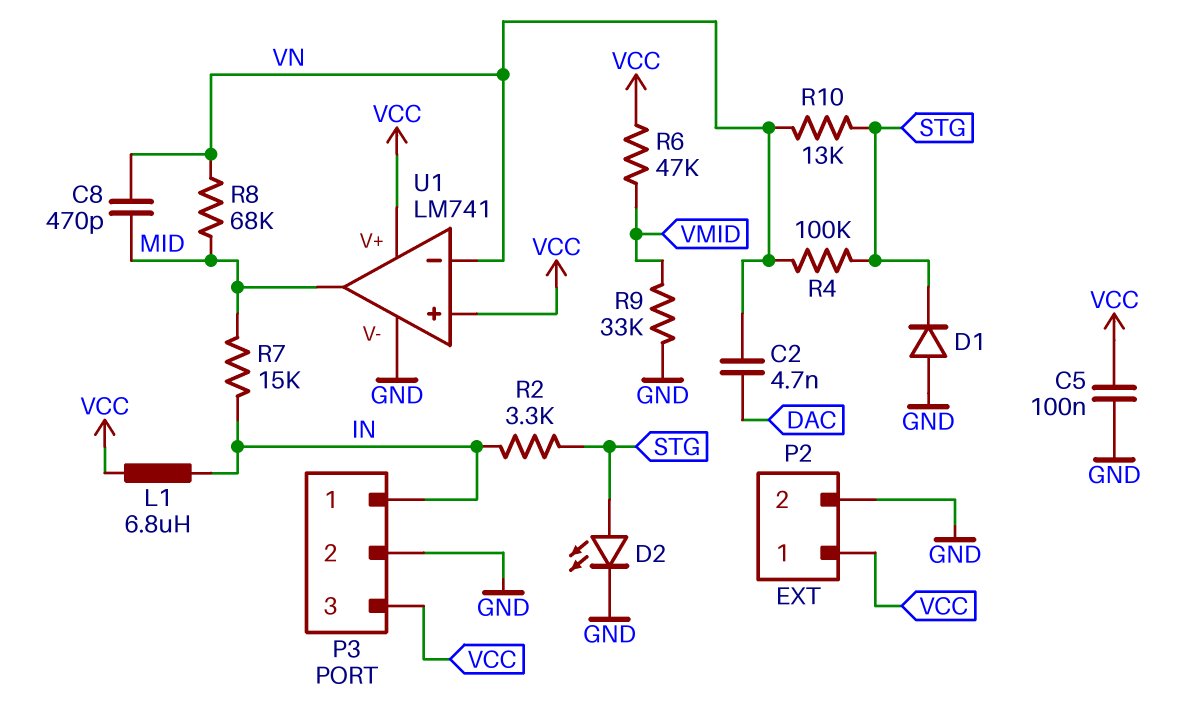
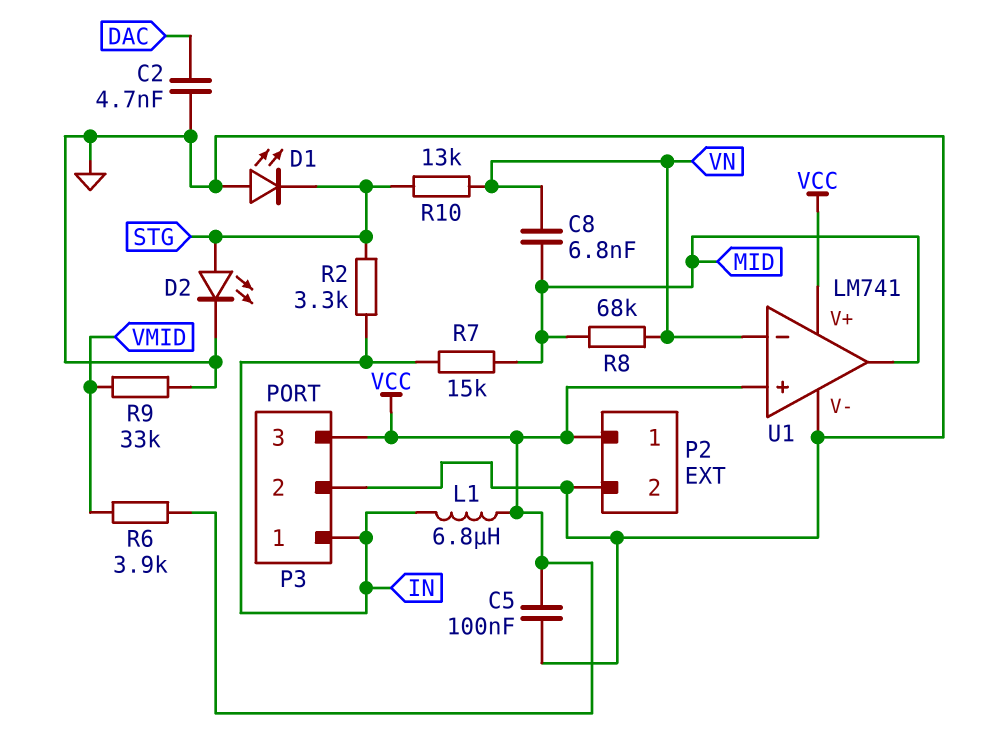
C2: 4.7nF (DAC, VN) -> 4.7nF (DAC, GND)
C8: 470pF (MID, VN) -> 6.8nF (MID, VN)
D1: diode (A GND, K STG) -> LED (A GND, K STG)
R4: 100k (STG, VN) -> none
R6: 47k (VCC, VMID) -> 3.9k (VCC, VMID)

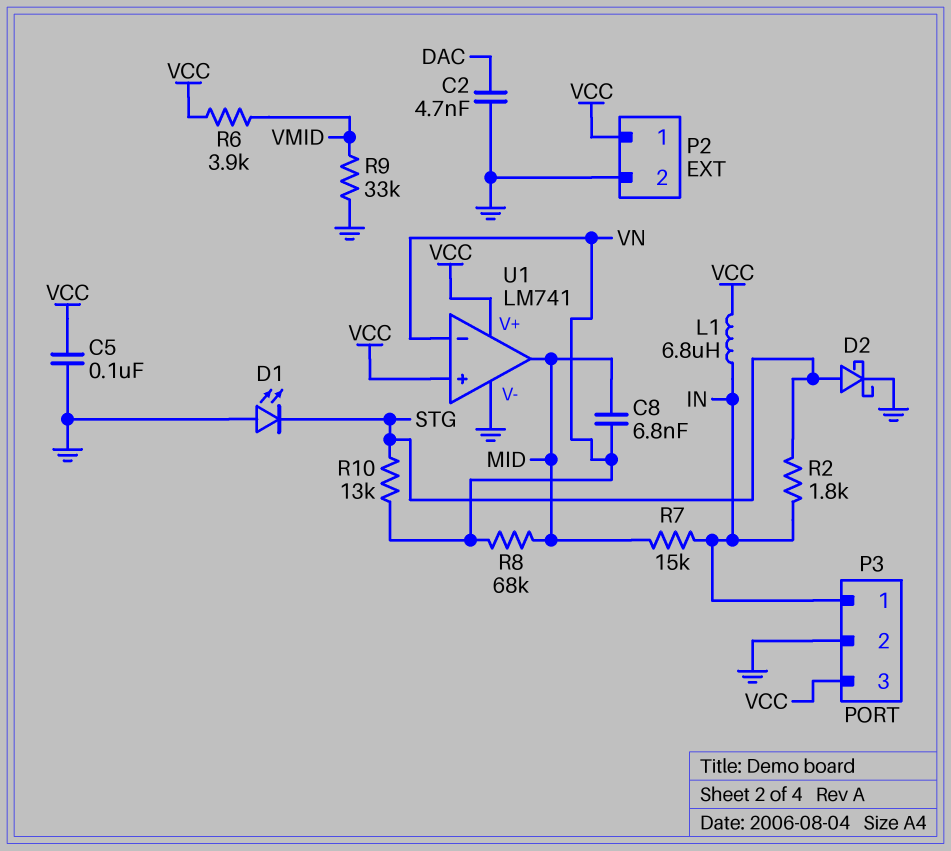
D2: LED (A STG, K GND) -> schottky (A STG, K GND)
R2: 3.3k (IN, STG) -> 1.8k (IN, STG)

